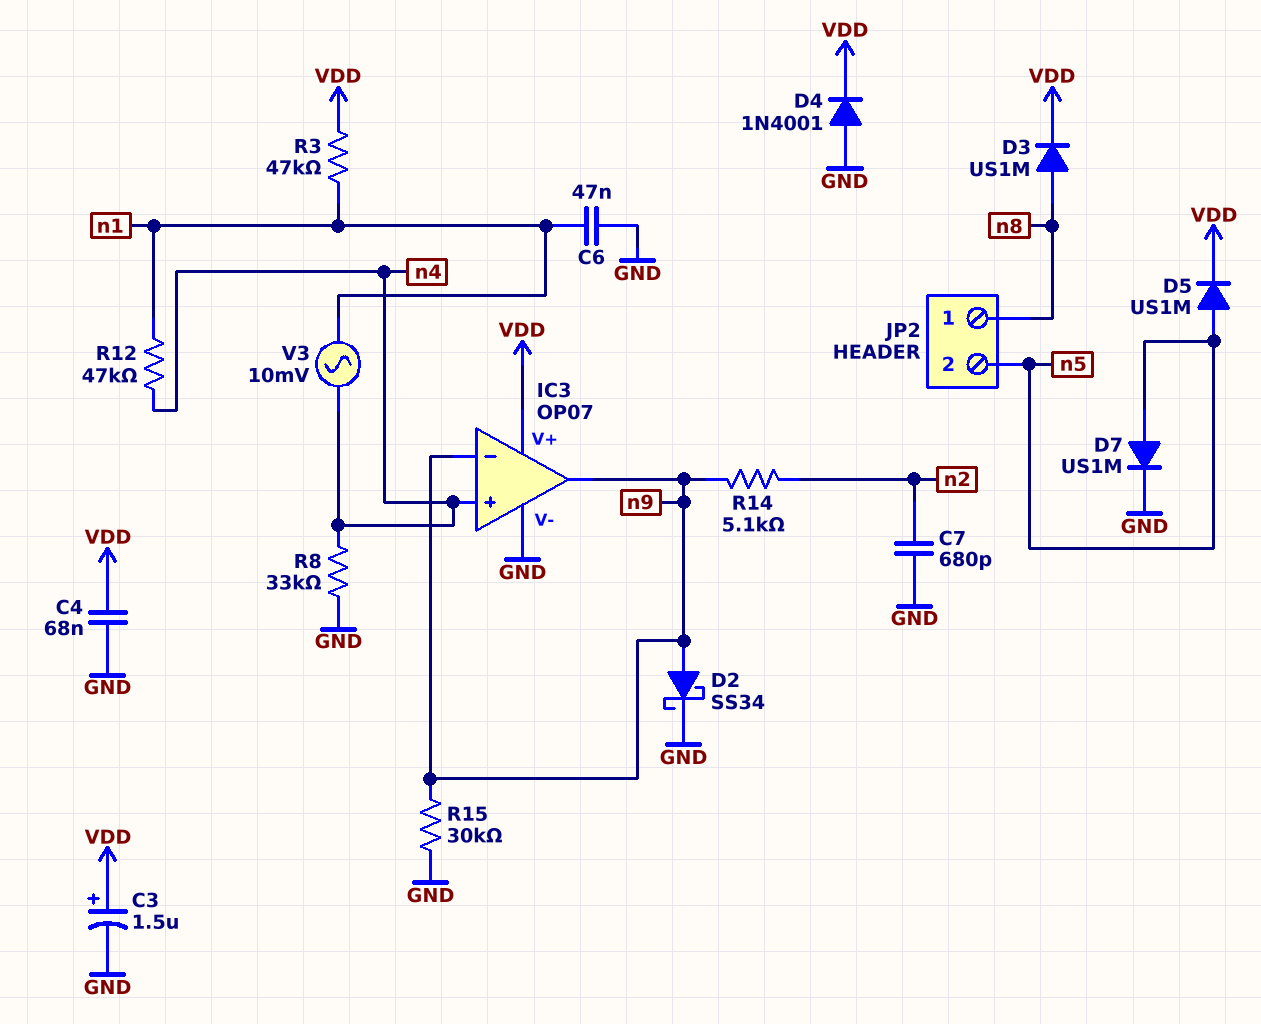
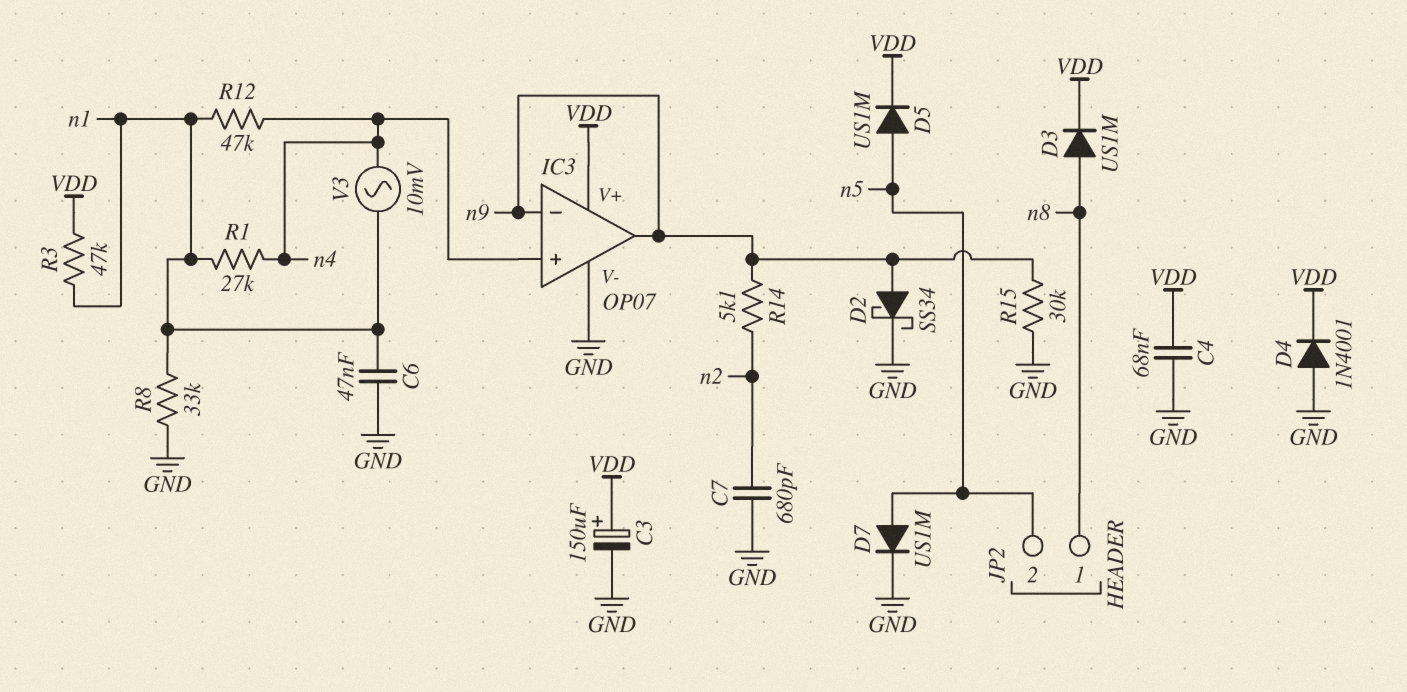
C3: 1.5uF (plus VDD, minus GND) -> 150uF (plus VDD, minus GND)
R1: none -> 27k (n1, n4)
R8: 33k (GND, n4) -> 33k (GND, n1)

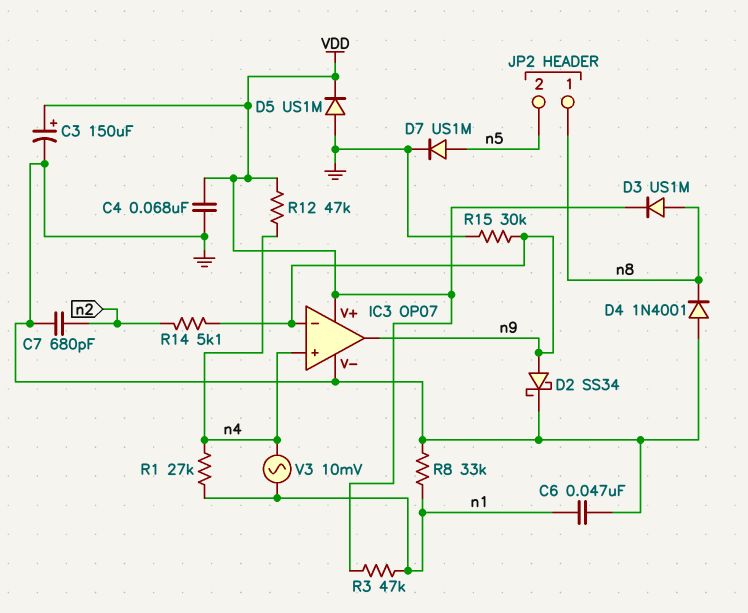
D4: diode 1N4001 (A GND, K VDD) -> diode 1N4001 (A GND, K n8)
D5: diode US1M (A n5, K VDD) -> diode US1M (A GND, K VDD)
R12: 47k (n1, n4) -> 47k (VDD, n4)

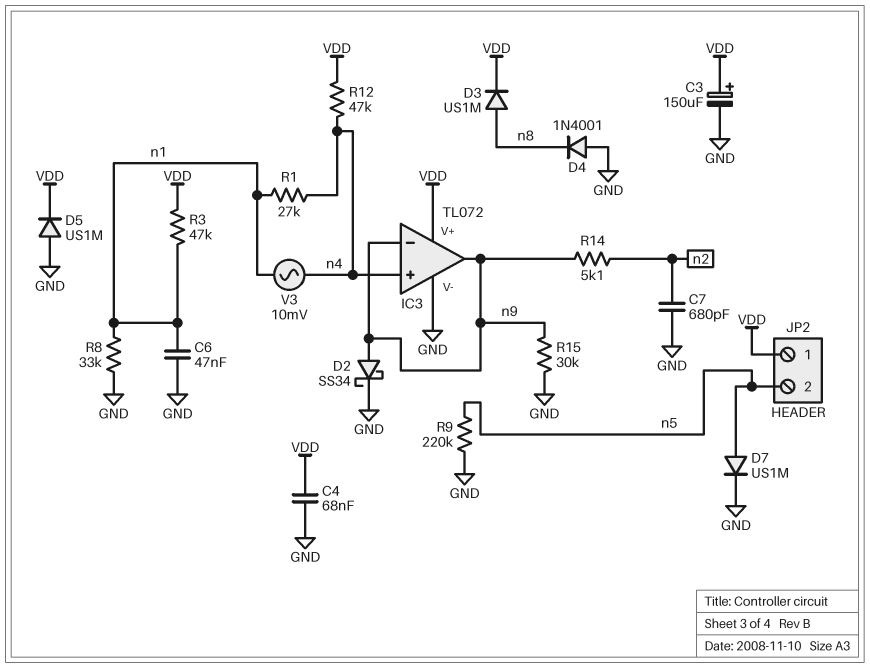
IC3: OP07 -> TL072
JP2 pin 1: n8 -> VDD
R9: none -> 220k (GND, n5)

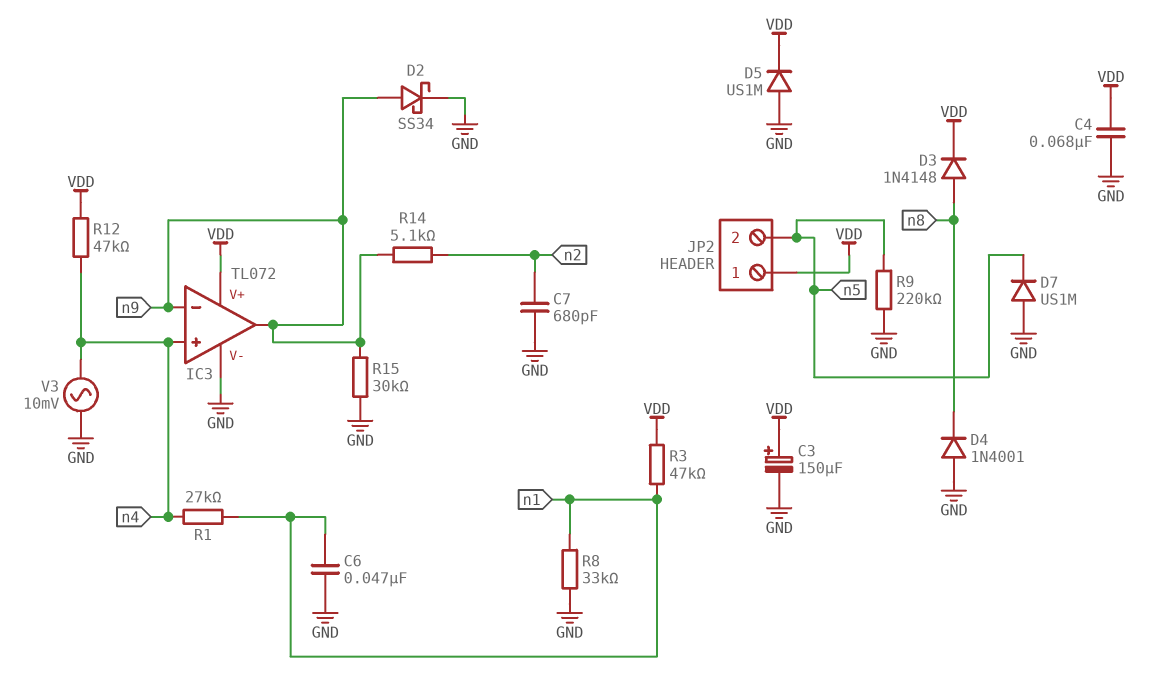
D3: diode US1M (A n8, K VDD) -> diode 1N4148 (A n8, K VDD)
D7: diode US1M (A n5, K GND) -> diode US1M (A GND, K n5)
V3: AC 10mV (n1, n4) -> AC 10mV (GND, n4)

